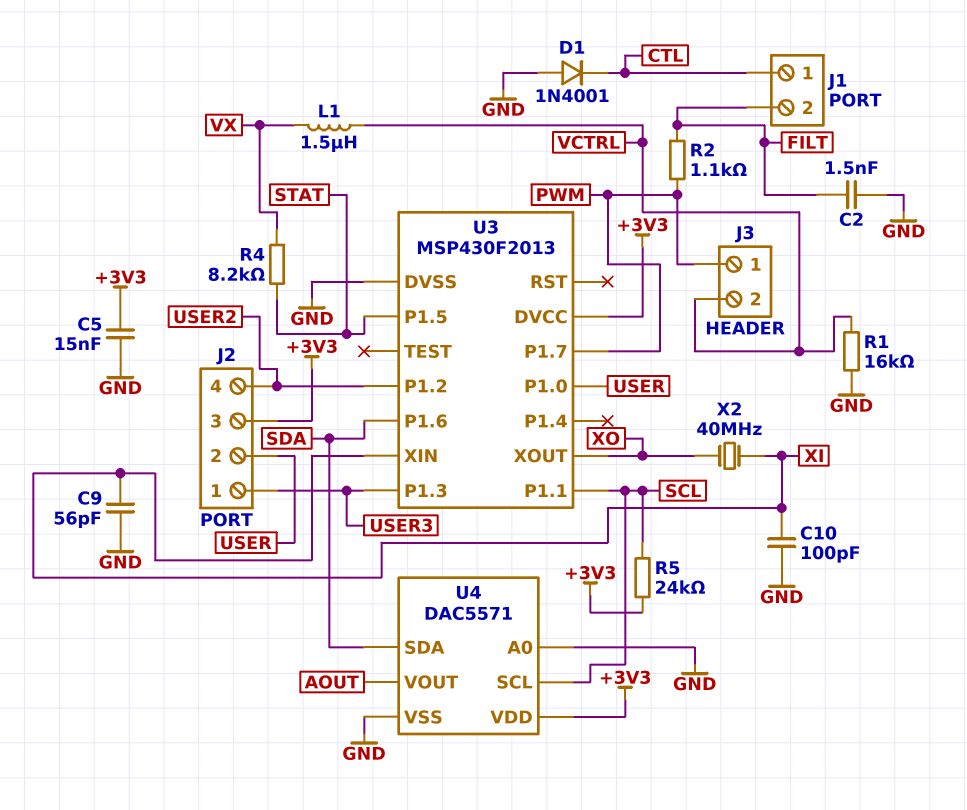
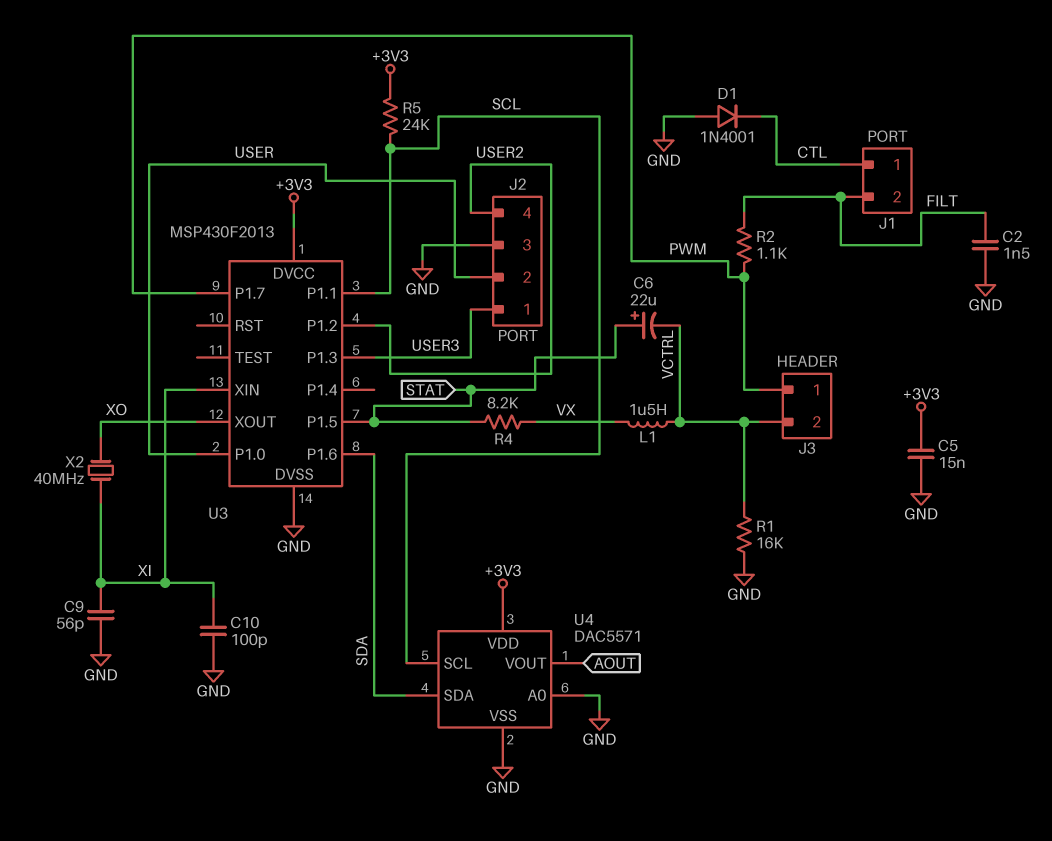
C6: none -> 22uF (plus STAT, minus VCTRL)
J2 pin 3: +3V3 -> GND

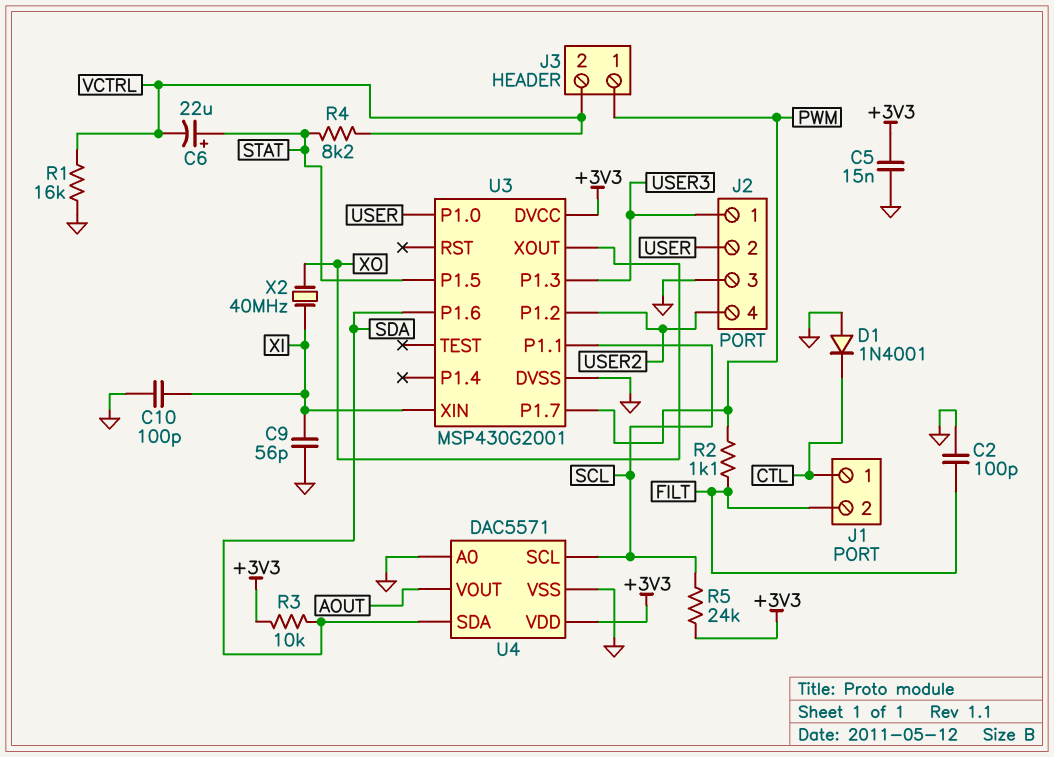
C2: 1.5nF (FILT, GND) -> 100pF (FILT, GND)
L1: 1.5uH (VCTRL, VX) -> none
R3: none -> 10k (+3V3, SDA)
R4: 8.2k (STAT, VX) -> 8.2k (STAT, VCTRL)
U3: MSP430F2013 -> MSP430G2001

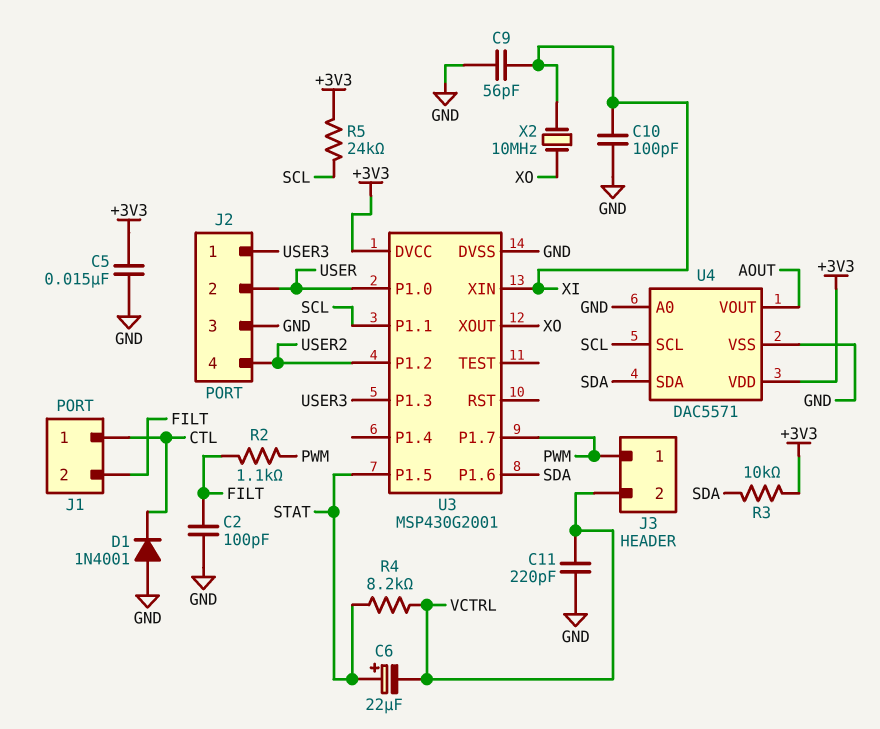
C11: none -> 220pF (GND, VCTRL)
R1: 16k (GND, VCTRL) -> none
X2: 40MHz (XI, XO) -> 10MHz (XI, XO)

